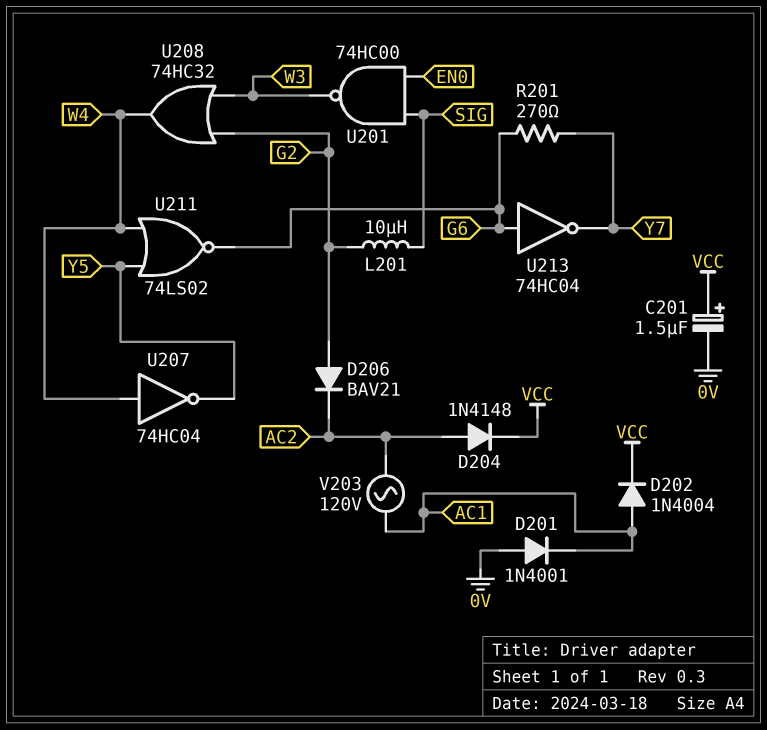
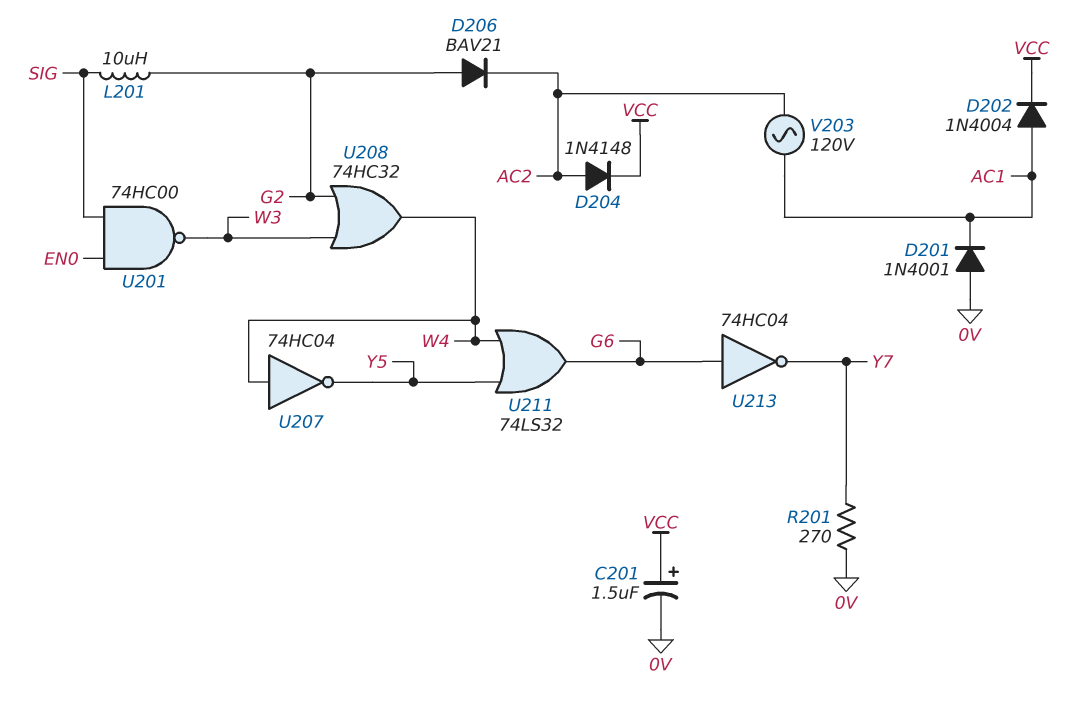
R201: 270 (G6, Y7) -> 270 (0V, Y7)
U211: NOR 74LS02 (in W4, in Y5, out G6) -> OR 74LS32 (in W4, in Y5, out G6)

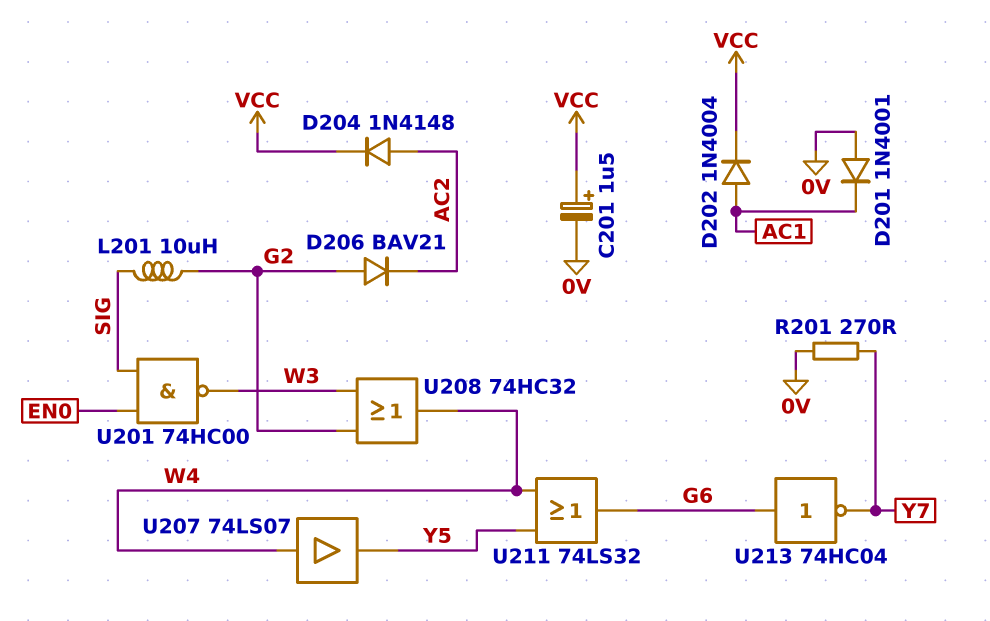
U207: NOT 74HC04 (in W4, out Y5) -> buffer 74LS07 (in W4, out Y5)
V203: AC 120V (AC1, AC2) -> none

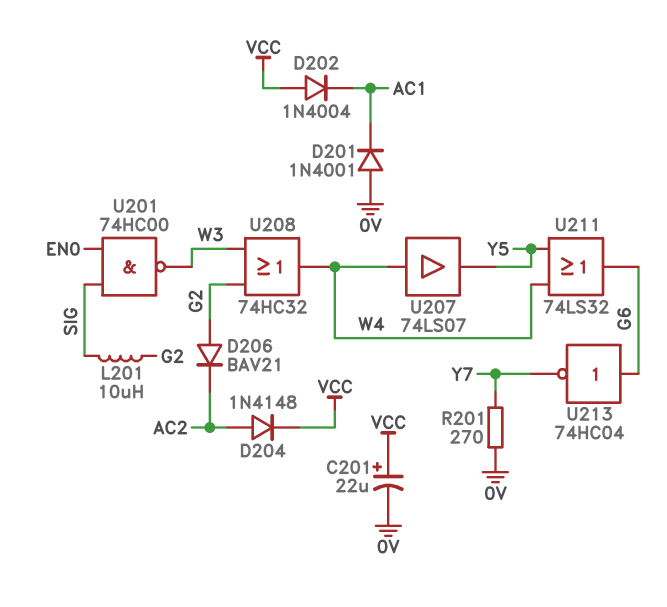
C201: 1.5uF (plus VCC, minus 0V) -> 22uF (plus VCC, minus 0V)
D202: diode 1N4004 (A AC1, K VCC) -> diode 1N4004 (A VCC, K AC1)

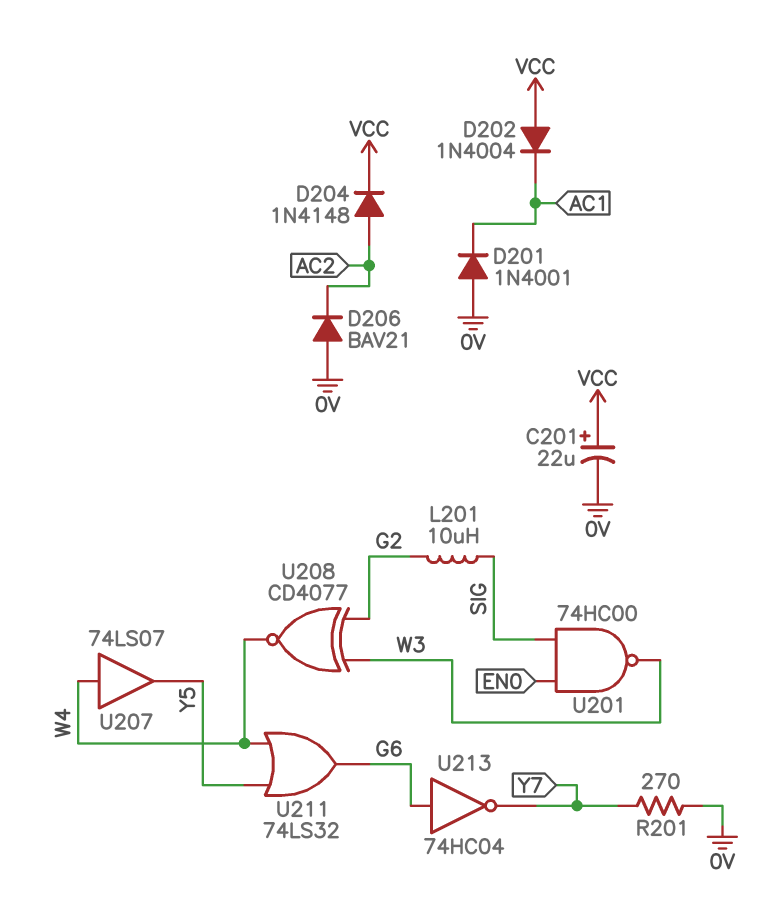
D206: diode BAV21 (A G2, K AC2) -> diode BAV21 (A 0V, K AC2)
U208: OR 74HC32 (in G2, in W3, out W4) -> XNOR CD4077 (in G2, in W3, out W4)

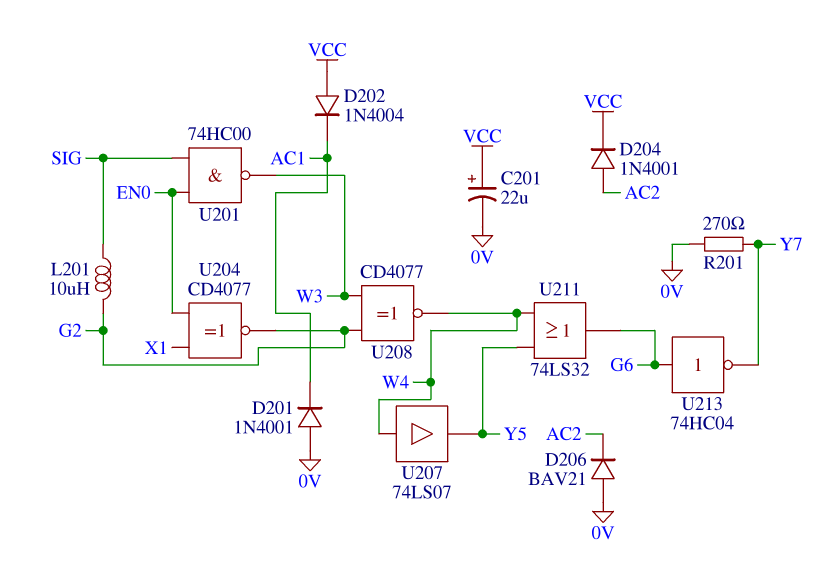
D204: diode 1N4148 (A AC2, K VCC) -> diode 1N4001 (A AC2, K VCC)
U204: none -> XNOR CD4077 (in EN0, in X1, out G2)

